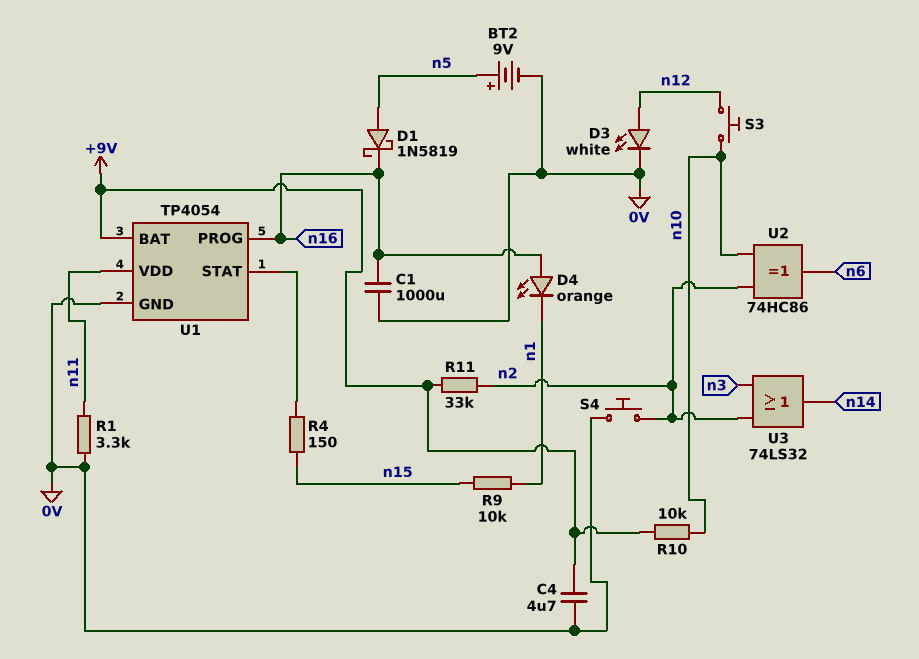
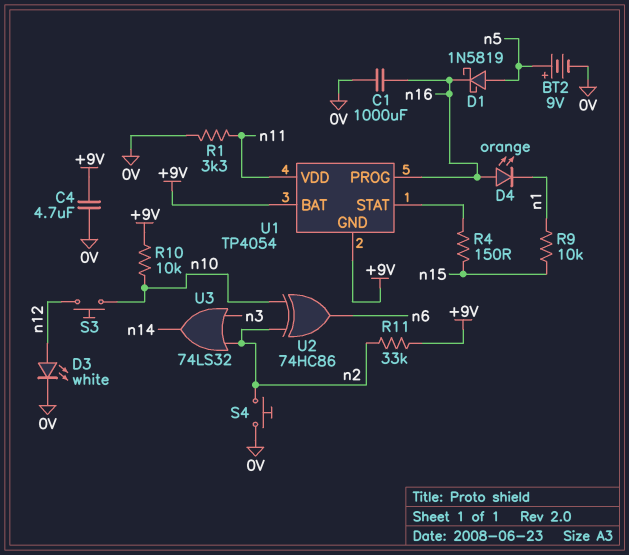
U1 pin GND: 0V -> +9V

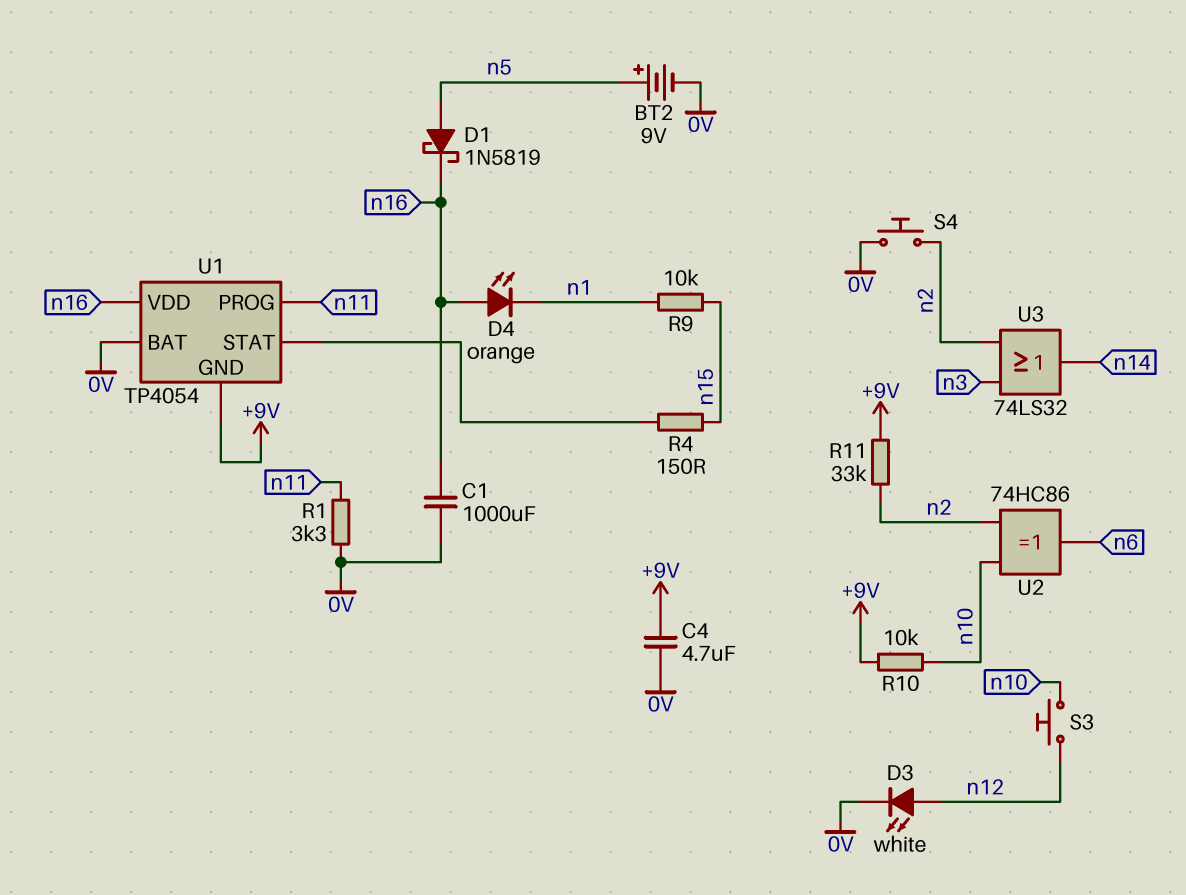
U1 pin BAT: +9V -> 0V
U1 pin PROG: n16 -> n11
U1 pin VDD: n11 -> n16

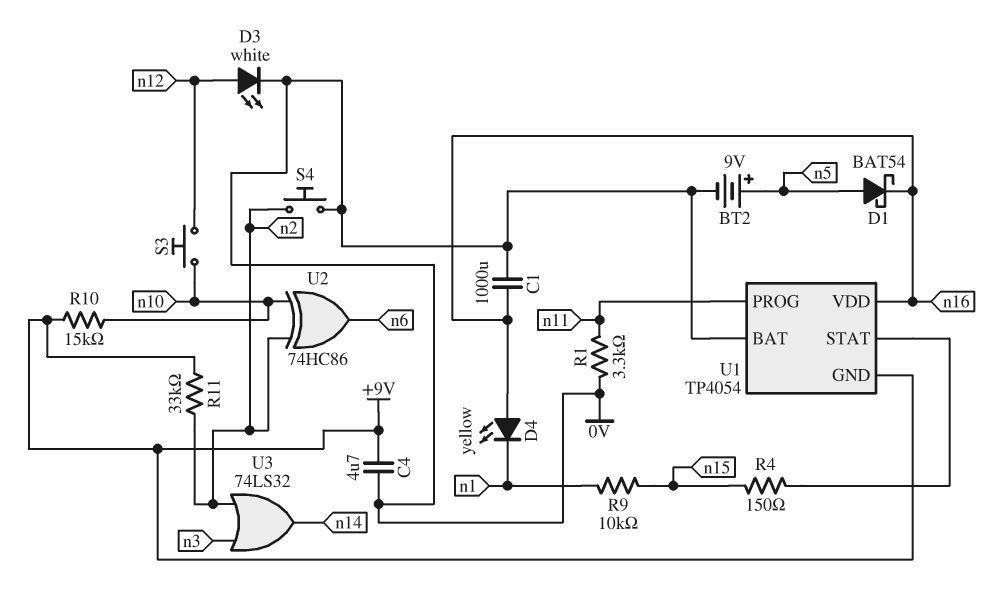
D1: schottky 1N5819 (A n5, K n16) -> schottky BAT54 (A n5, K n16)
D4: LED orange (A n16, K n1) -> LED yellow (A n16, K n1)
R10: 10k (+9V, n10) -> 15k (+9V, n10)

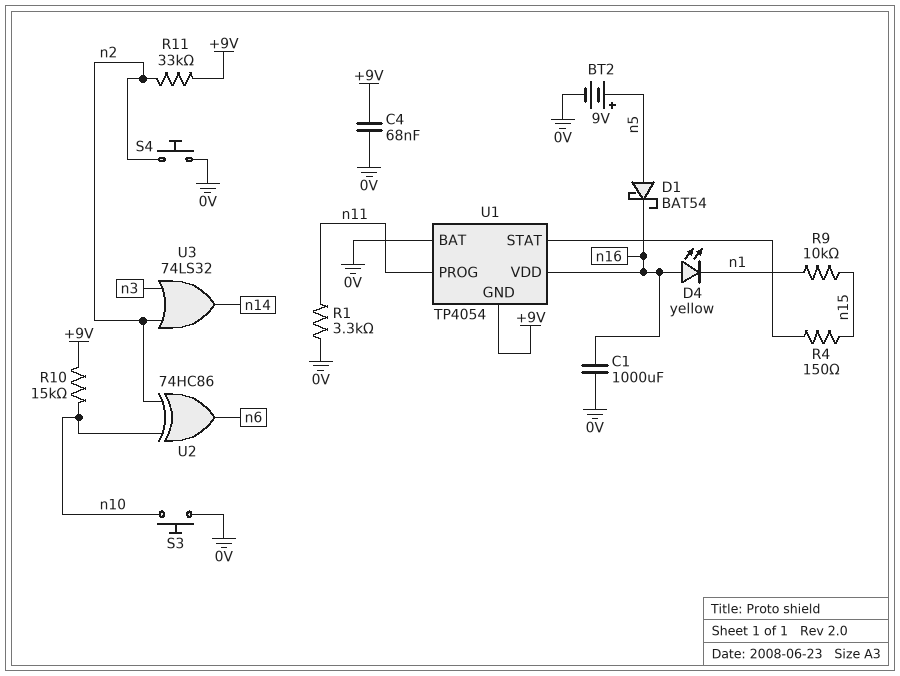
C4: 4.7uF (+9V, 0V) -> 68nF (+9V, 0V)
D3: LED white (A n12, K 0V) -> none
S3: button (n10, n12) -> button (0V, n10)

